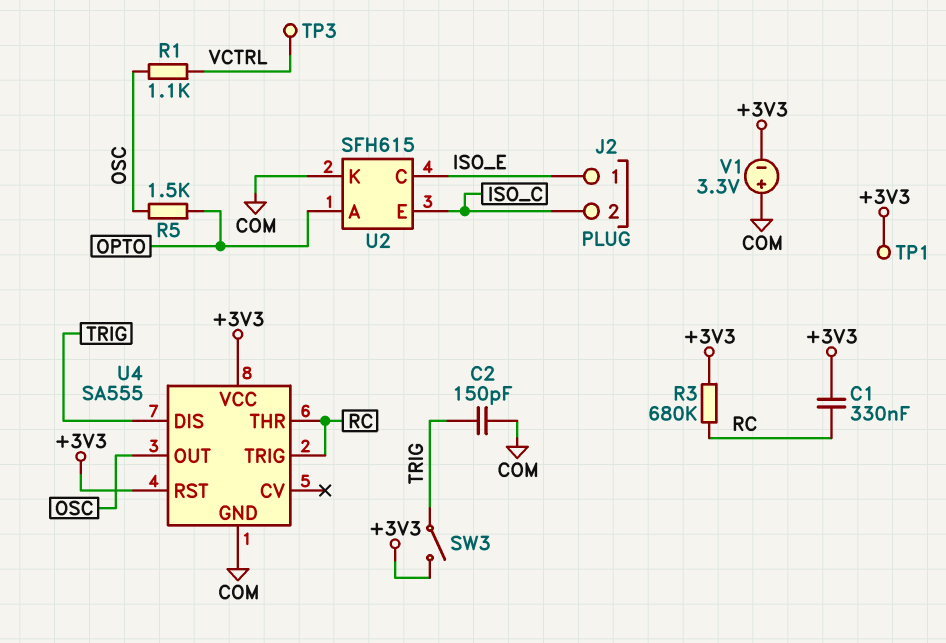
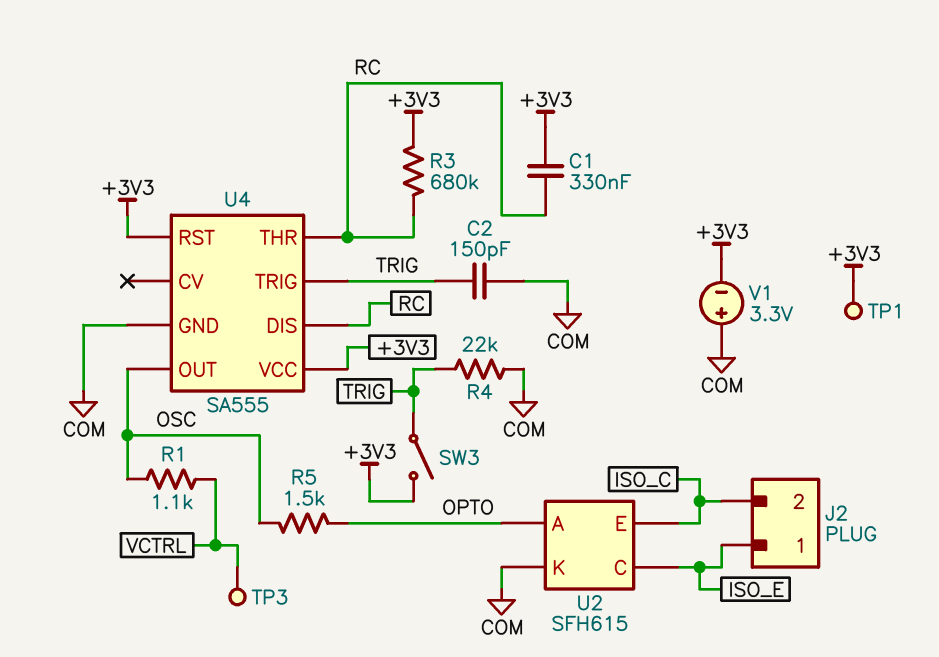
R4: none -> 22k (COM, TRIG)
U4 pin DIS: TRIG -> RC
U4 pin TRIG: RC -> TRIG

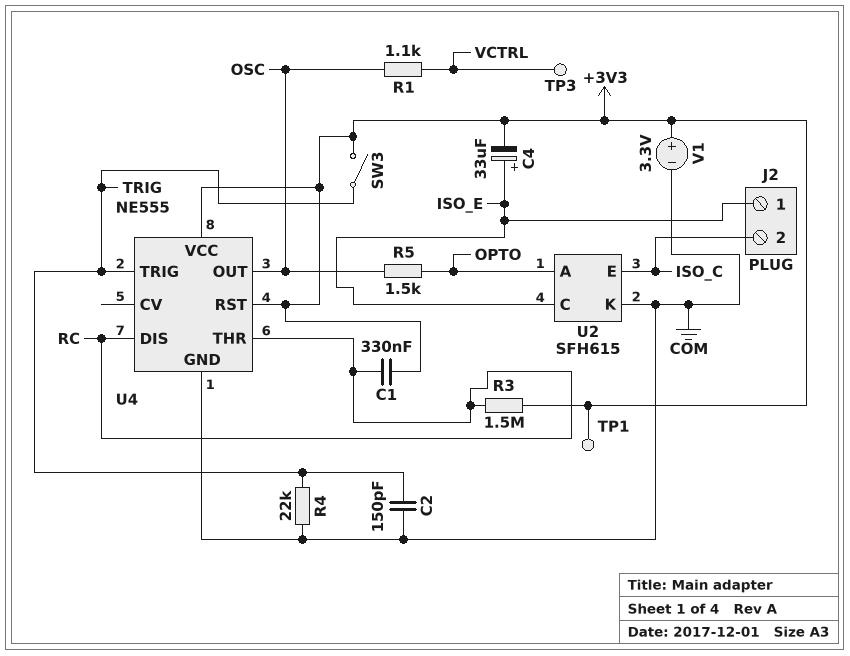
C4: none -> 33uF (plus ISO_E, minus +3V3)
R3: 680k (+3V3, RC) -> 1.5M (+3V3, RC)
U4: SA555 -> NE555
V1: 3.3V (plus COM, minus +3V3) -> 3.3V (plus +3V3, minus COM)

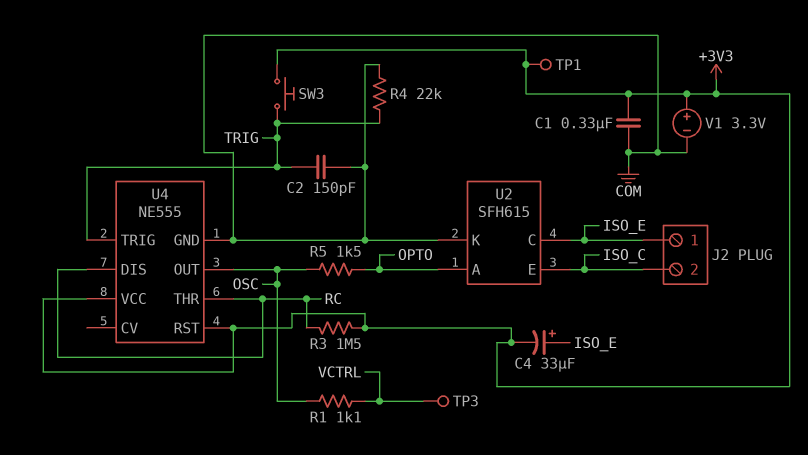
C1: 330nF (+3V3, RC) -> 330nF (+3V3, COM)
SW3: switch (+3V3, TRIG) -> button (+3V3, TRIG)

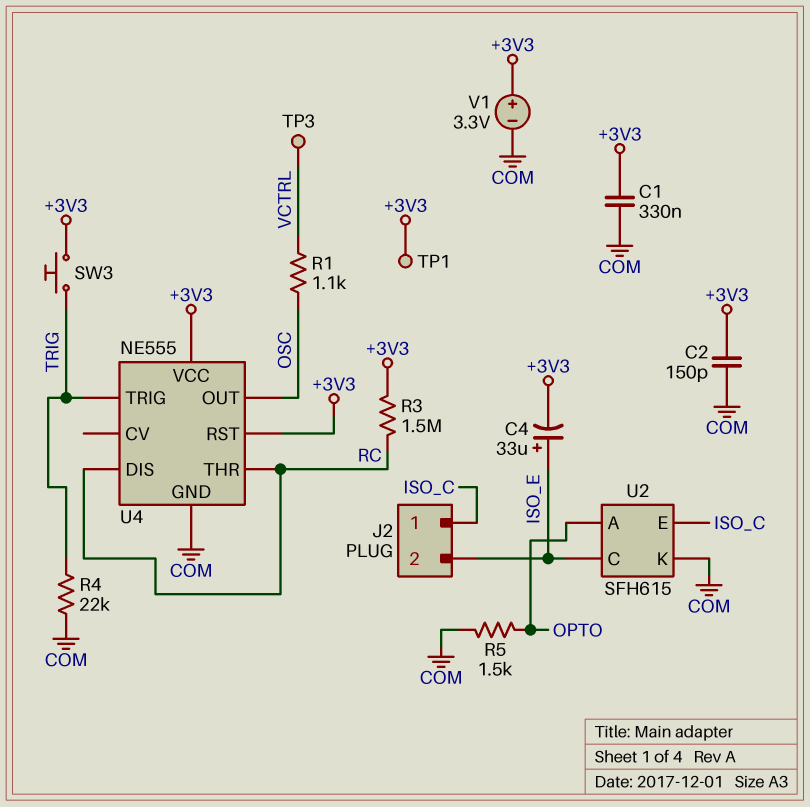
C2: 150pF (COM, TRIG) -> 150pF (+3V3, COM)
J2 pin 1: ISO_E -> ISO_C
J2 pin 2: ISO_C -> ISO_E
R5: 1.5k (OPTO, OSC) -> 1.5k (COM, OPTO)

